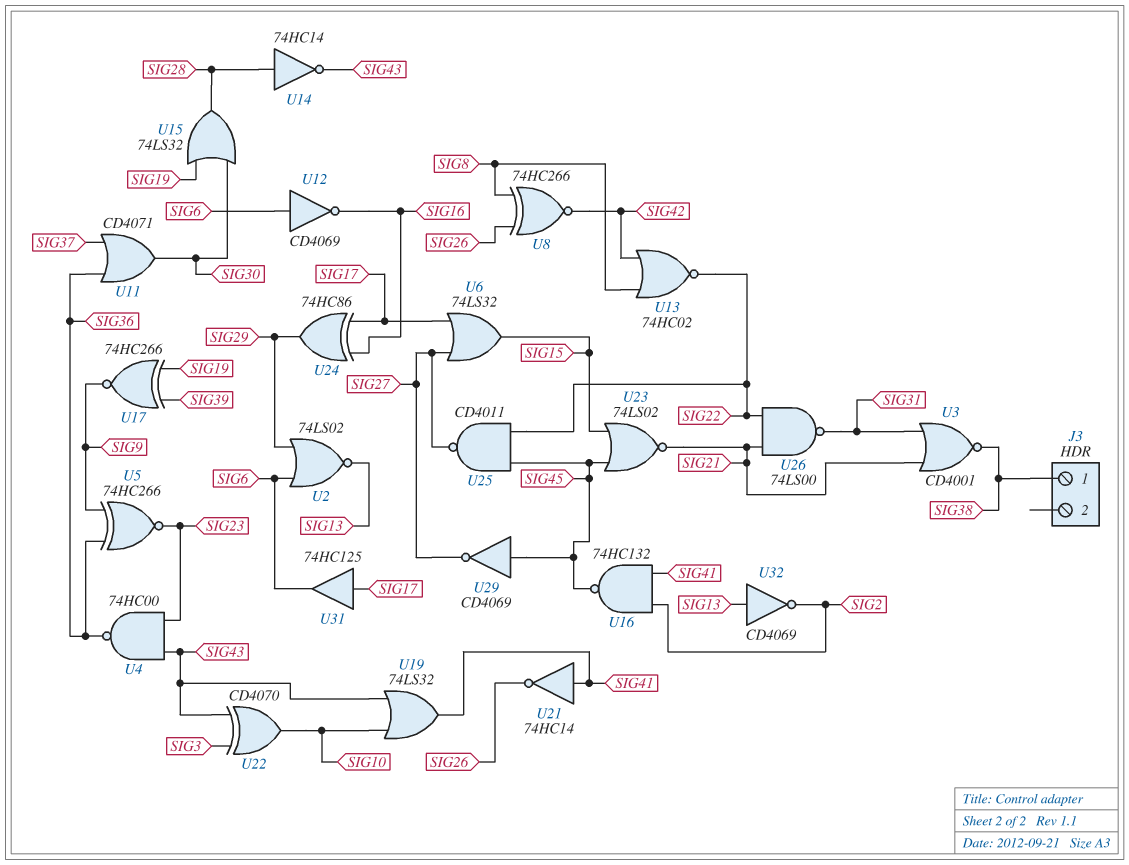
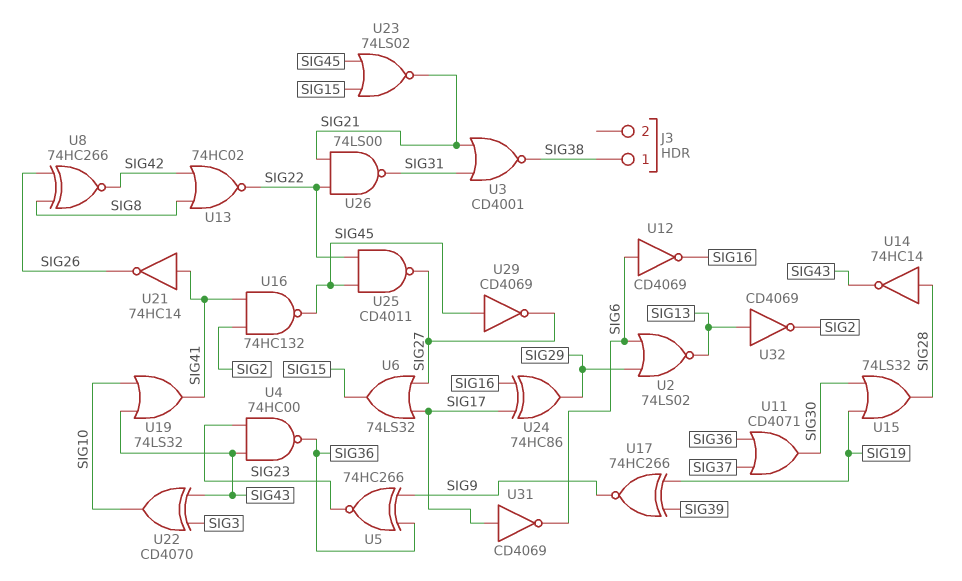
U31: buffer 74HC125 (in SIG17, out SIG6) -> NOT CD4069 (in SIG17, out SIG6)

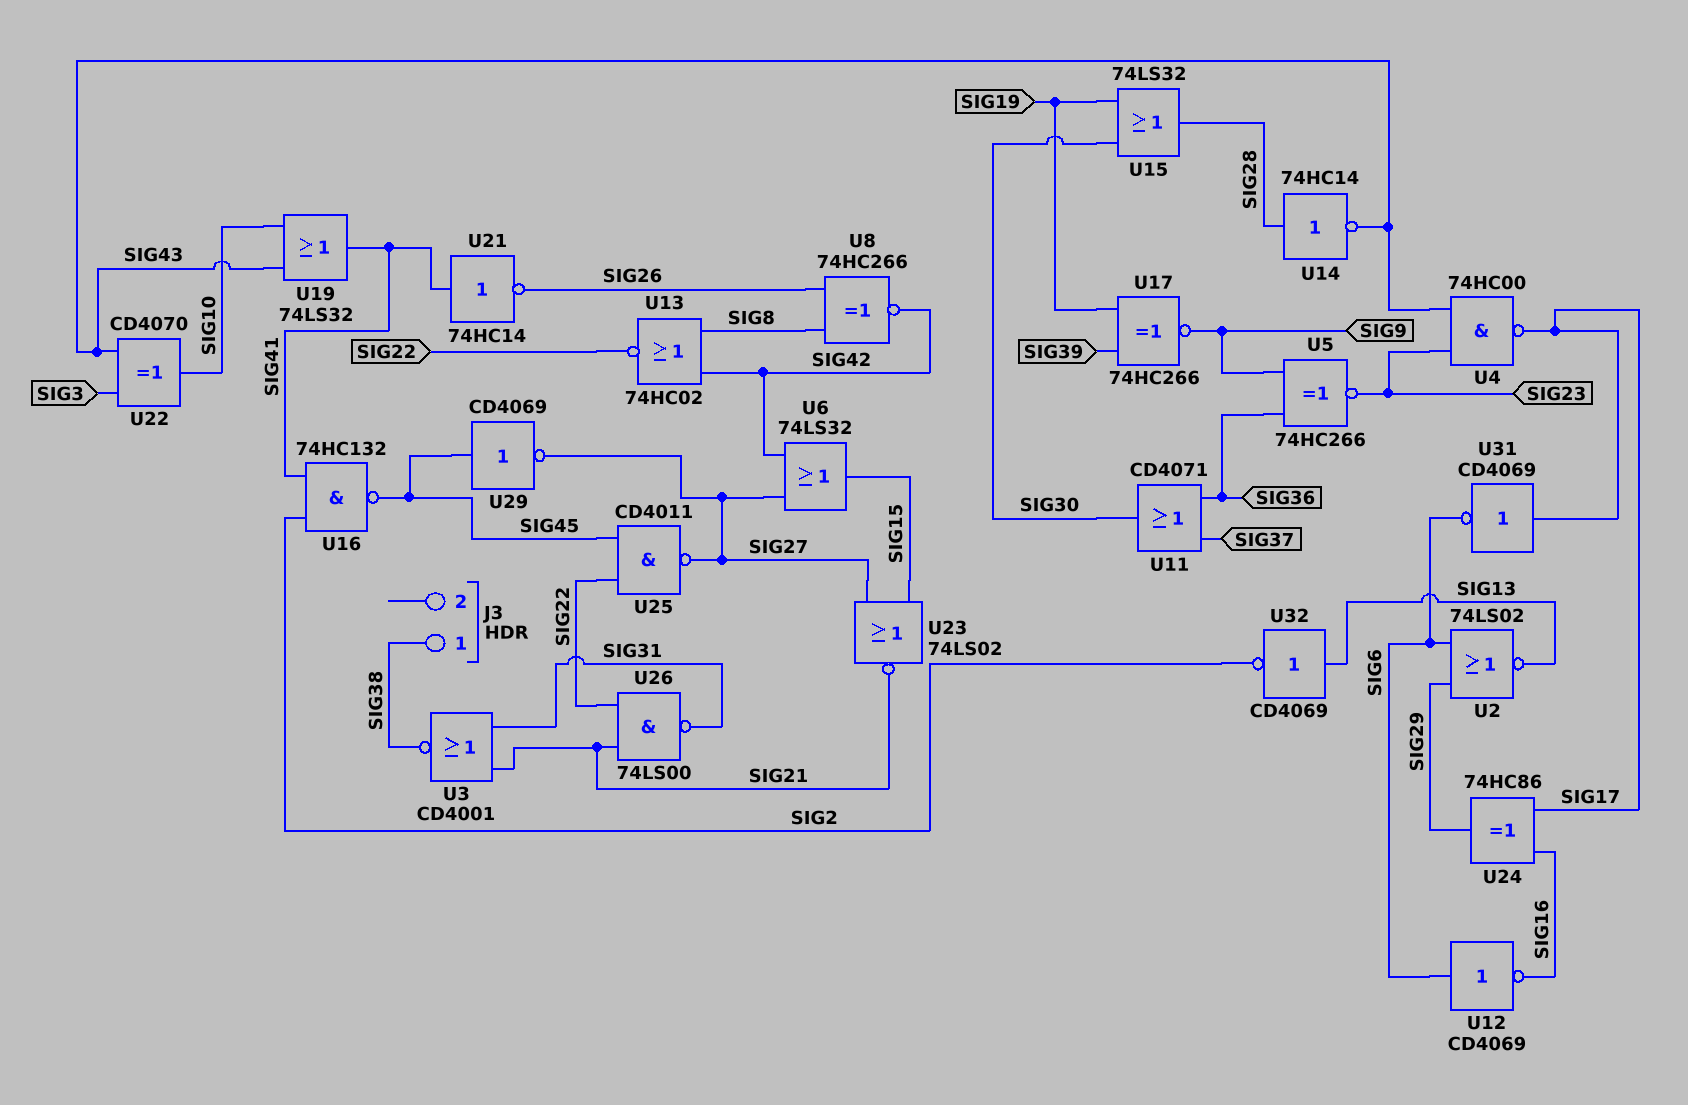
U4: NAND 74HC00 (in SIG23, in SIG43, out SIG36) -> NAND 74HC00 (in SIG23, in SIG43, out SIG17)
U6: OR 74LS32 (in SIG17, in SIG27, out SIG15) -> OR 74LS32 (in SIG27, in SIG42, out SIG15)
U23: NOR 74LS02 (in SIG15, in SIG45, out SIG21) -> NOR 74LS02 (in SIG15, in SIG27, out SIG21)

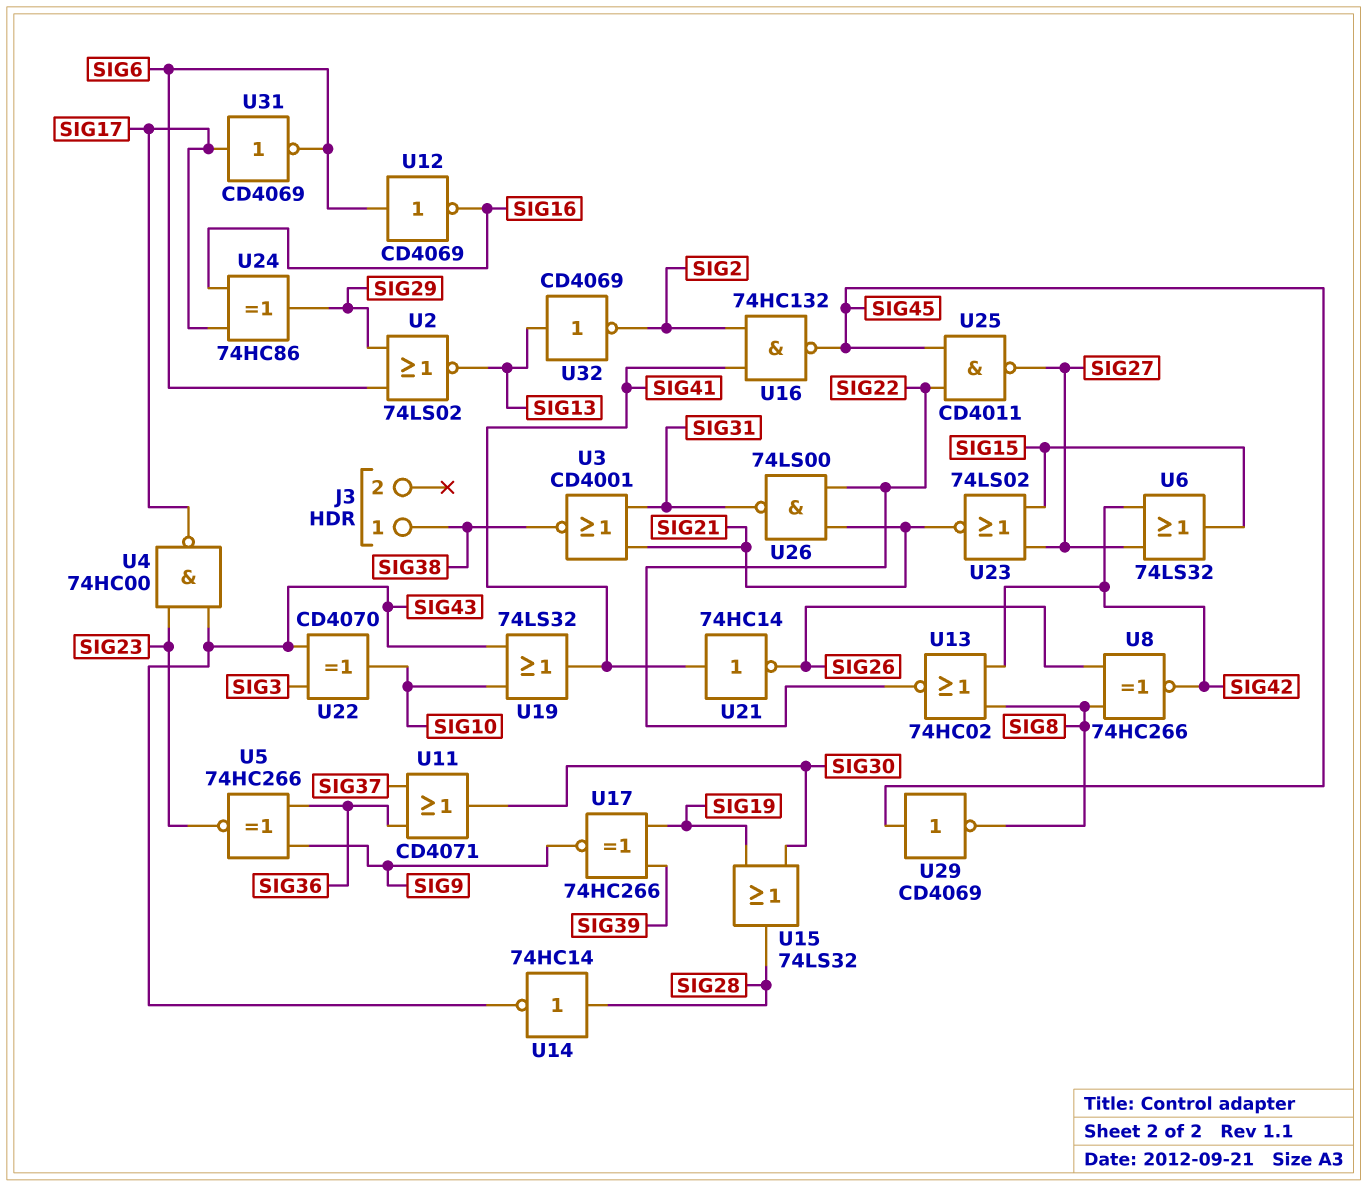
U29: NOT CD4069 (in SIG45, out SIG27) -> NOT CD4069 (in SIG45, out SIG8)

